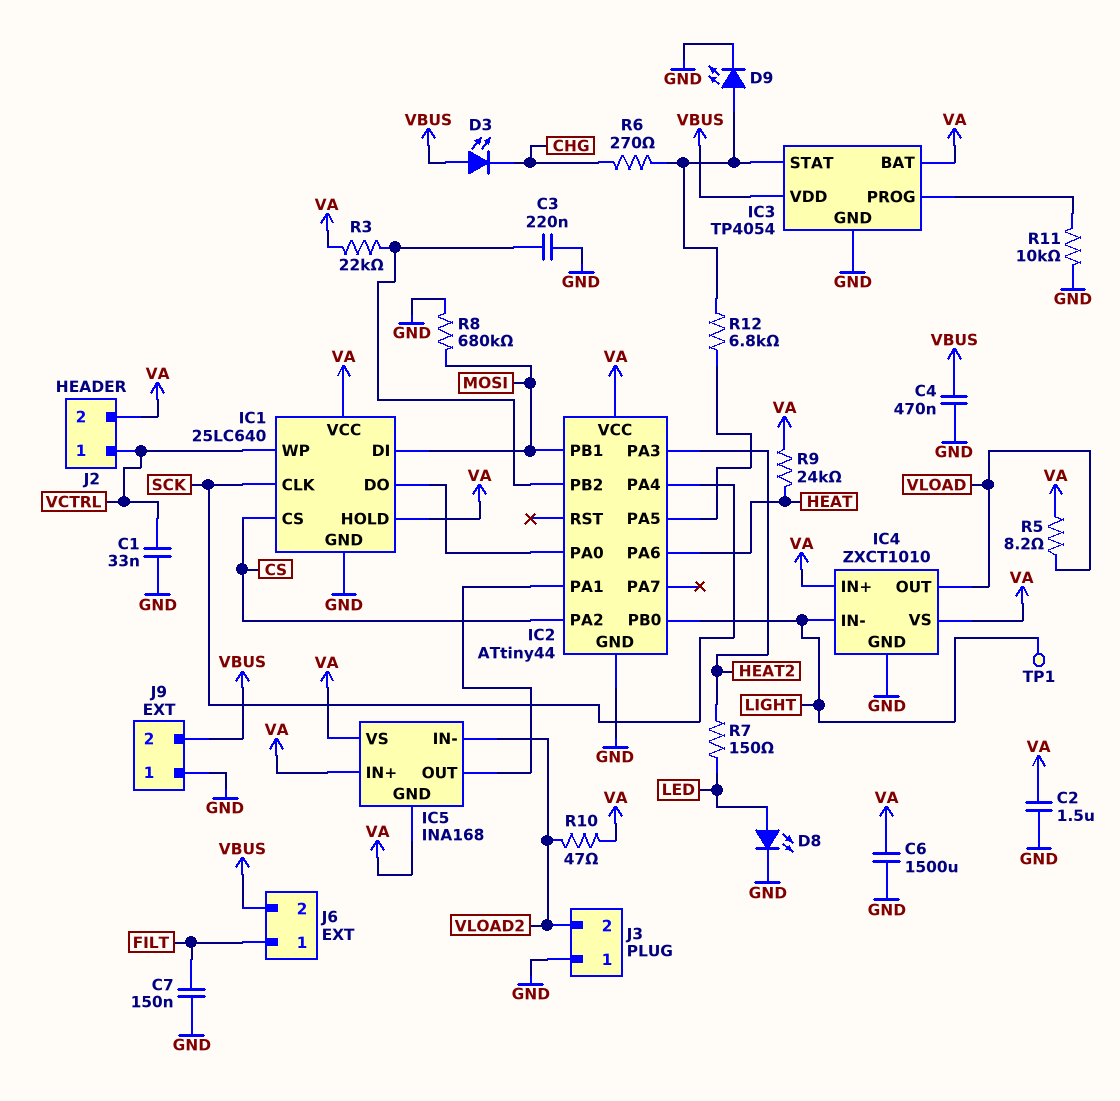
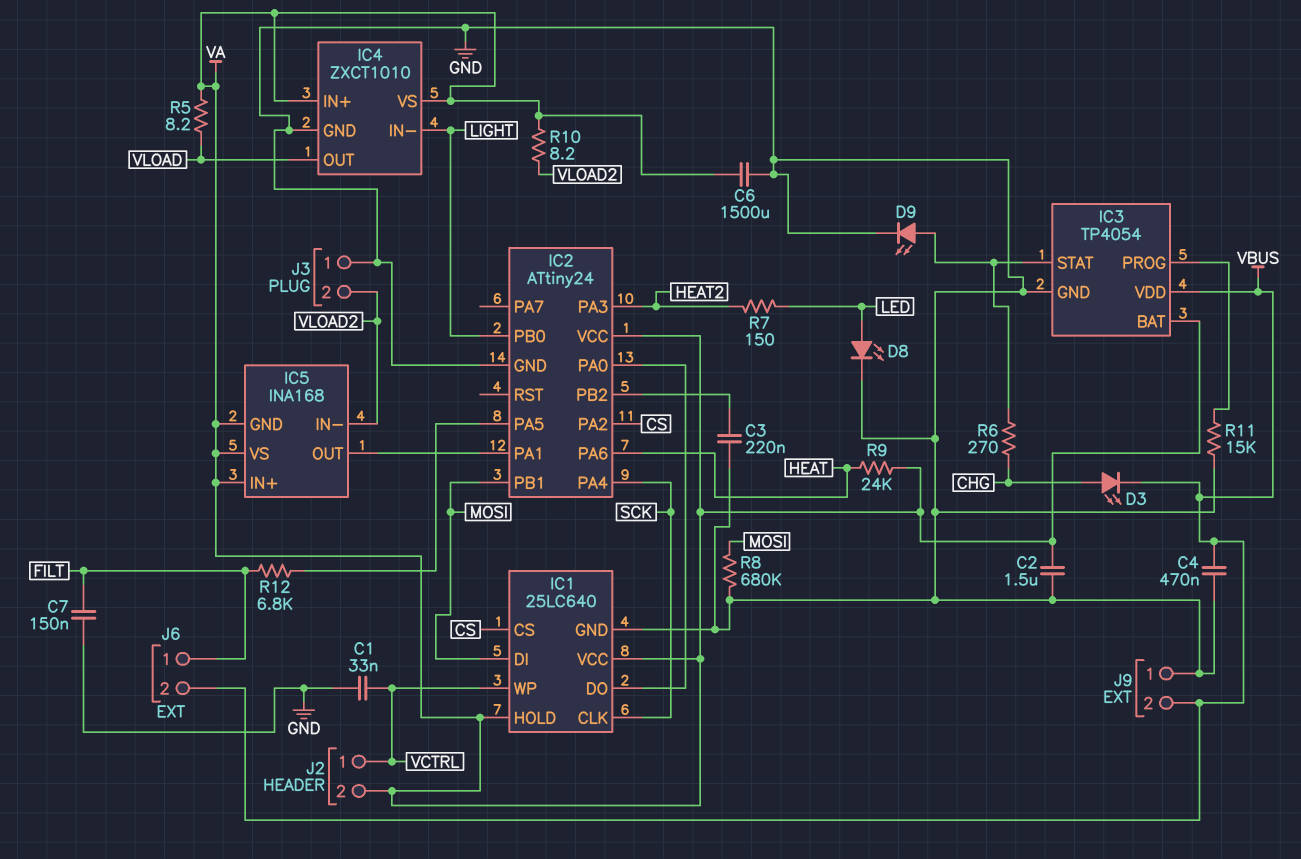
D3: LED (A VBUS, K CHG) -> LED (A CHG, K VBUS)
IC2: ATtiny44 -> ATtiny24
R3: 22k (IC2/PB2, VA) -> none
R10: 47 (VA, VLOAD2) -> 8.2 (VA, VLOAD2)
R11: 10k (GND, IC3/PROG) -> 15k (GND, IC3/PROG)
R12: 6.8k (IC2/PA5, IC3/STAT) -> 6.8k (FILT, IC2/PA5)
TP1: test point (LIGHT) -> none

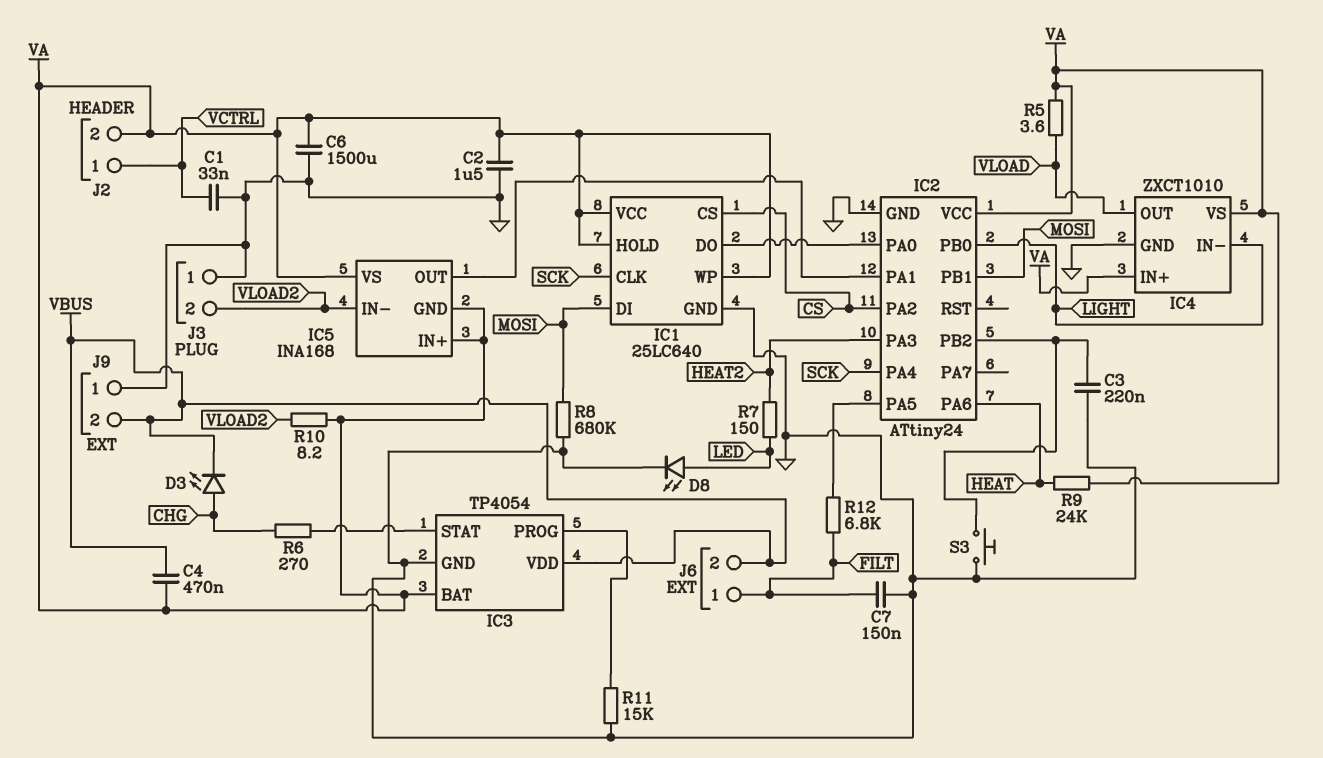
C4: 470nF (GND, VBUS) -> 470nF (VA, VBUS)
D9: LED (A IC3/STAT, K GND) -> none
IC1 pin WP: VCTRL -> VA
R5: 8.2 (VA, VLOAD) -> 3.6 (VA, VLOAD)
S3: none -> button (GND, IC2/PB2)

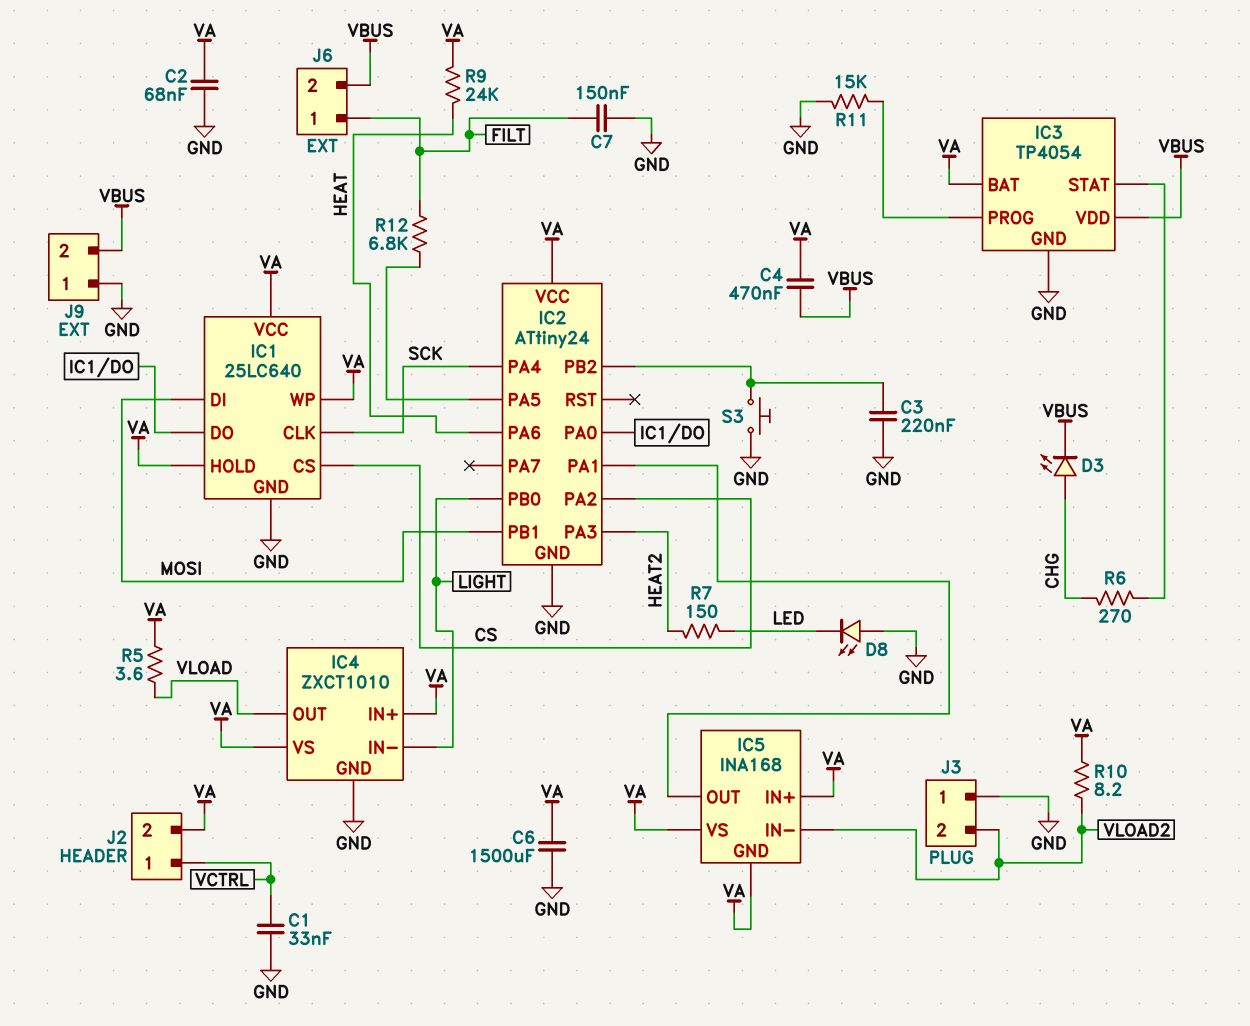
C2: 1.5uF (GND, VA) -> 68nF (GND, VA)
D8: LED (A LED, K GND) -> LED (A GND, K LED)
R8: 680k (GND, MOSI) -> none

